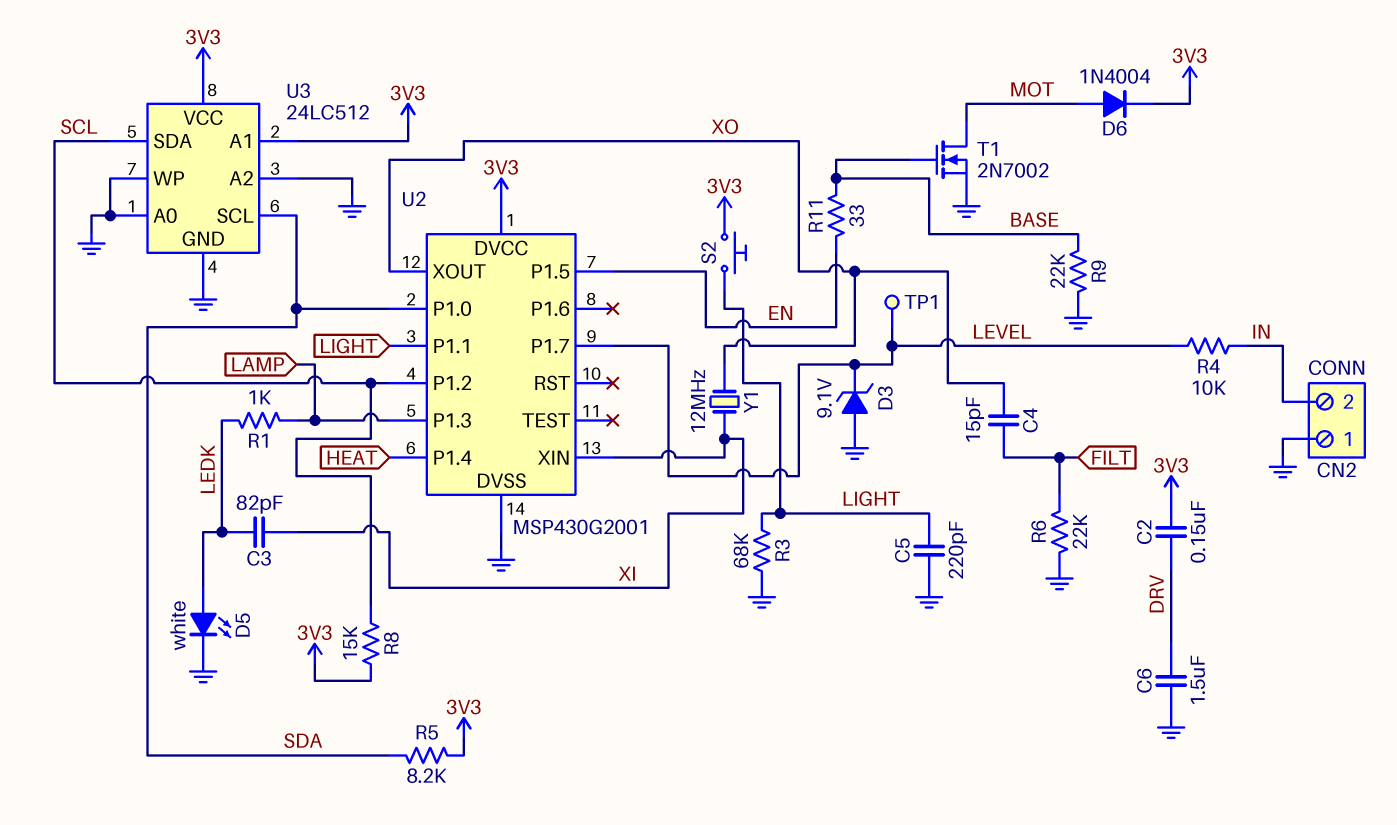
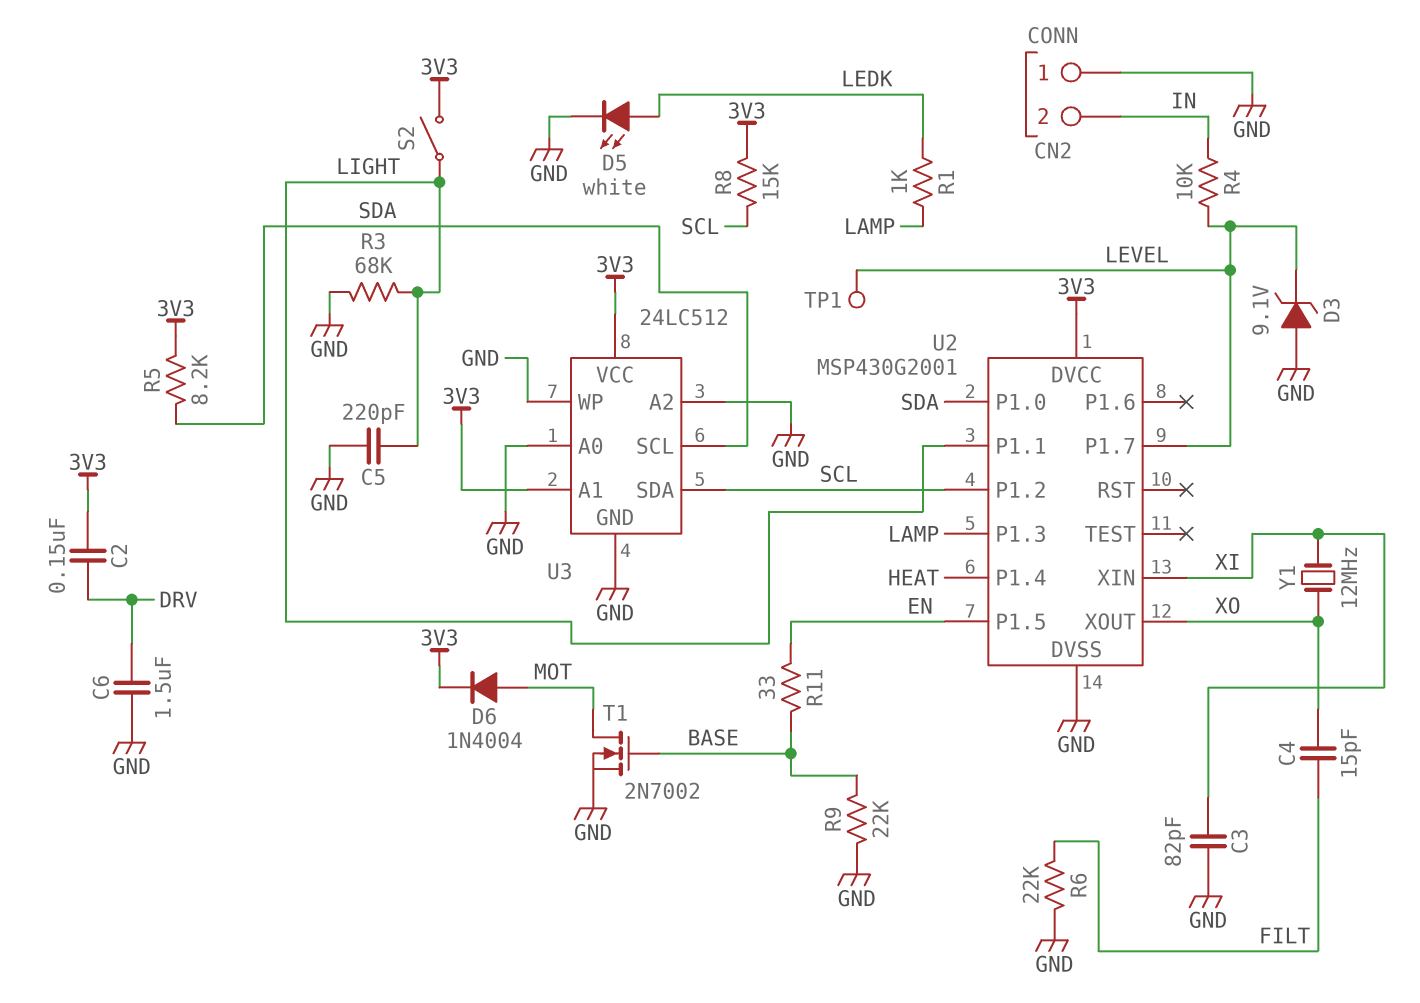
C3: 82pF (LEDK, XI) -> 82pF (GND, XI)
S2: button (3V3, LIGHT) -> switch (3V3, LIGHT)

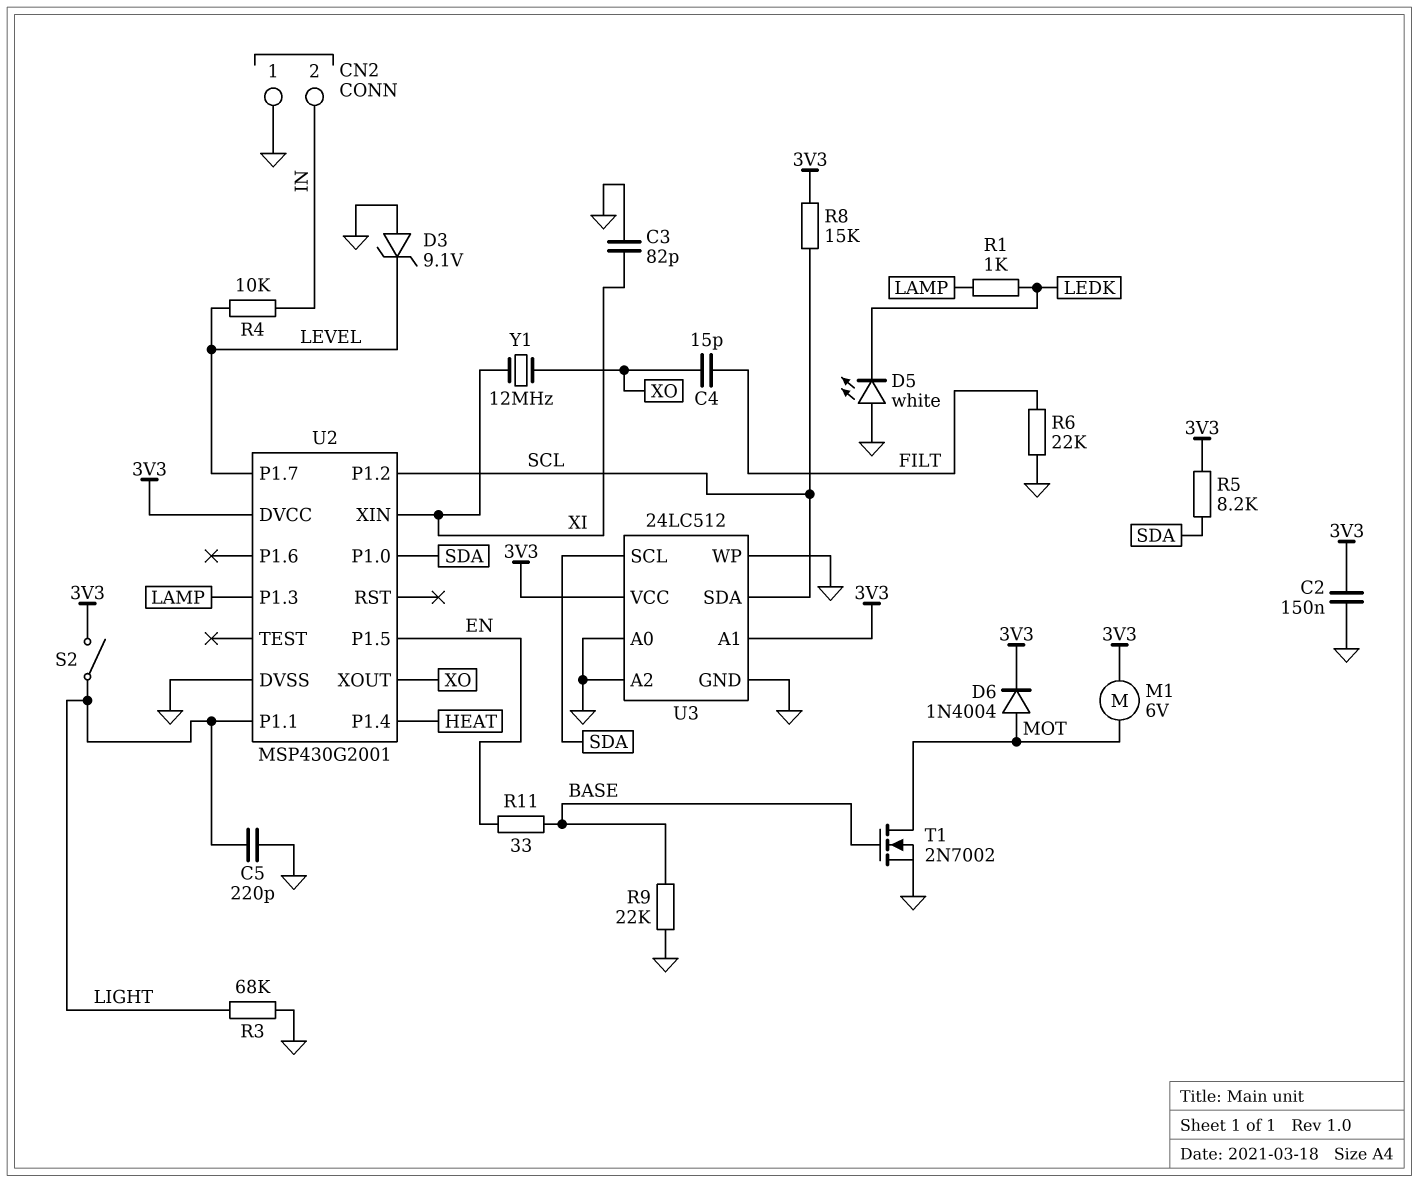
C2: 150nF (3V3, DRV) -> 150nF (3V3, GND)
C6: 1.5uF (DRV, GND) -> none
D5: LED white (A LEDK, K GND) -> LED white (A GND, K LEDK)
M1: none -> motor 6V (3V3, MOT)
TP1: test point (LEVEL) -> none

